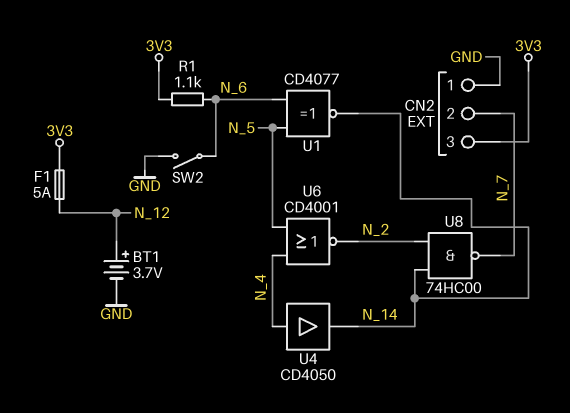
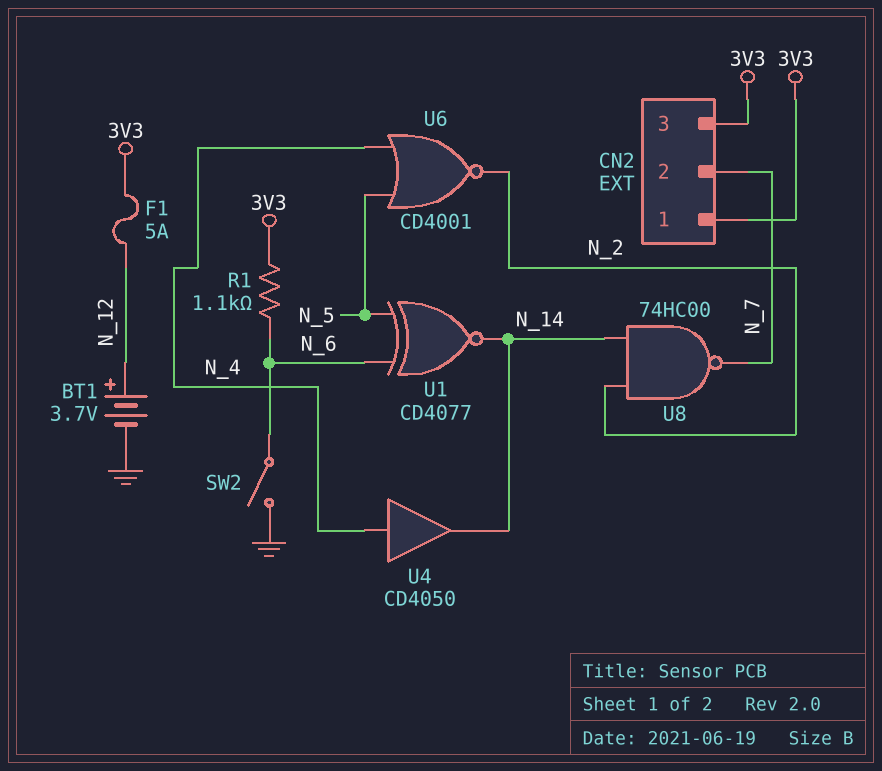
CN2 pin 1: GND -> 3V3

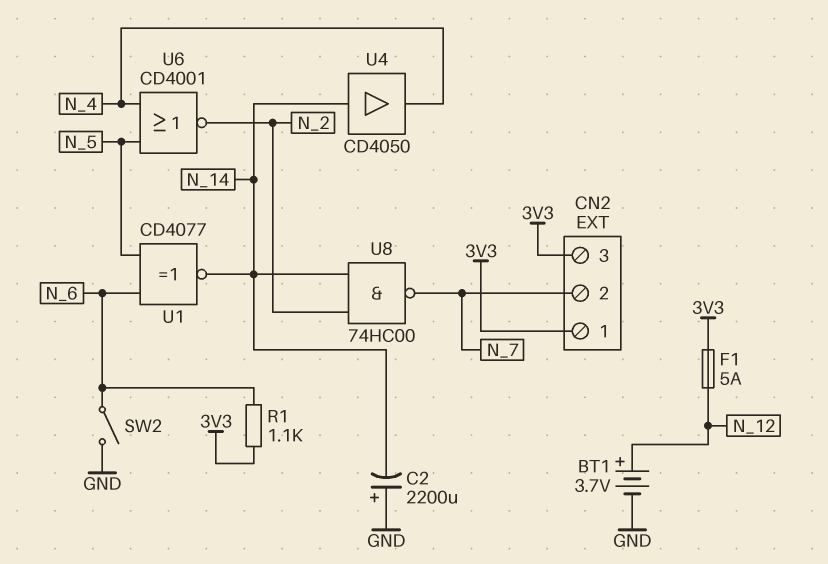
C2: none -> 2200uF (plus GND, minus N_14)
U4: buffer CD4050 (in N_4, out N_14) -> buffer CD4050 (in N_14, out N_4)

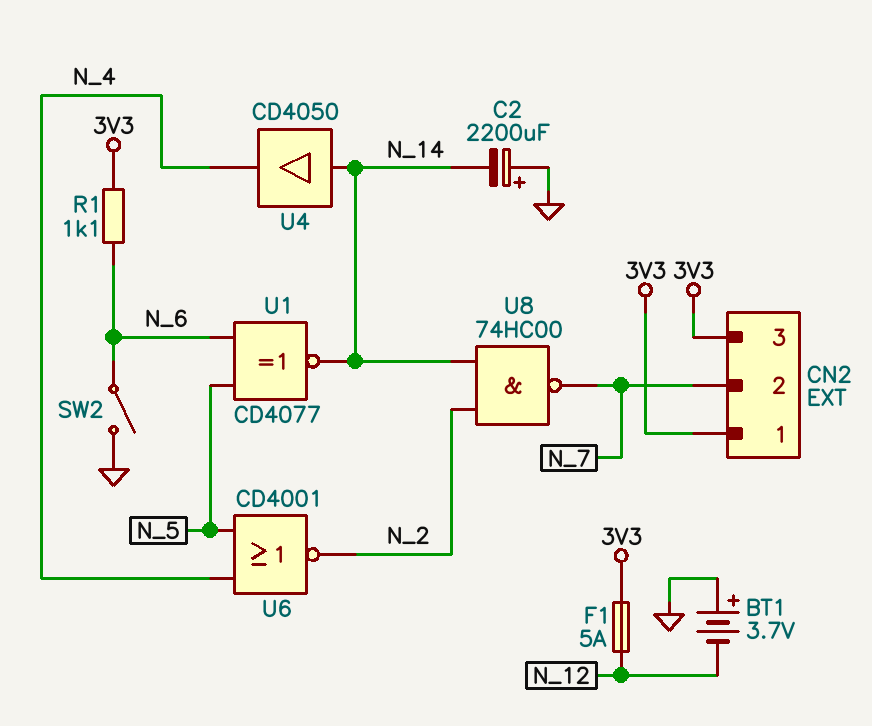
BT1: 3.7V (plus N_12, minus GND) -> 3.7V (plus GND, minus N_12)

